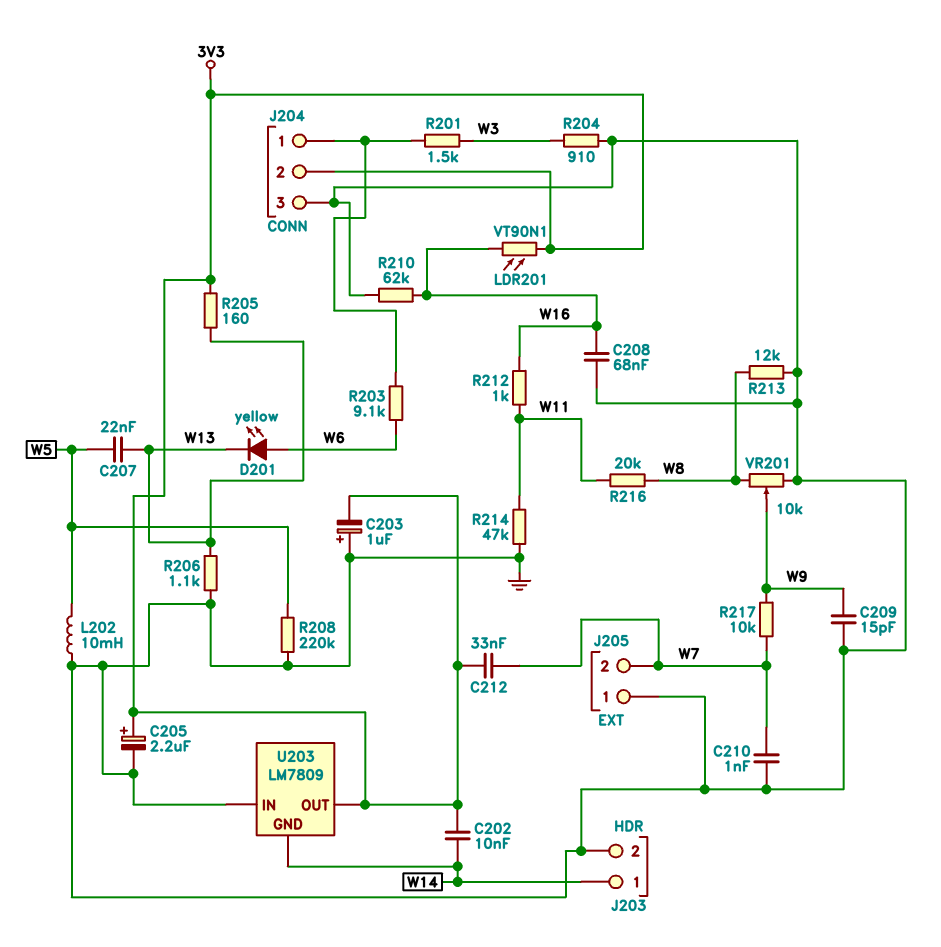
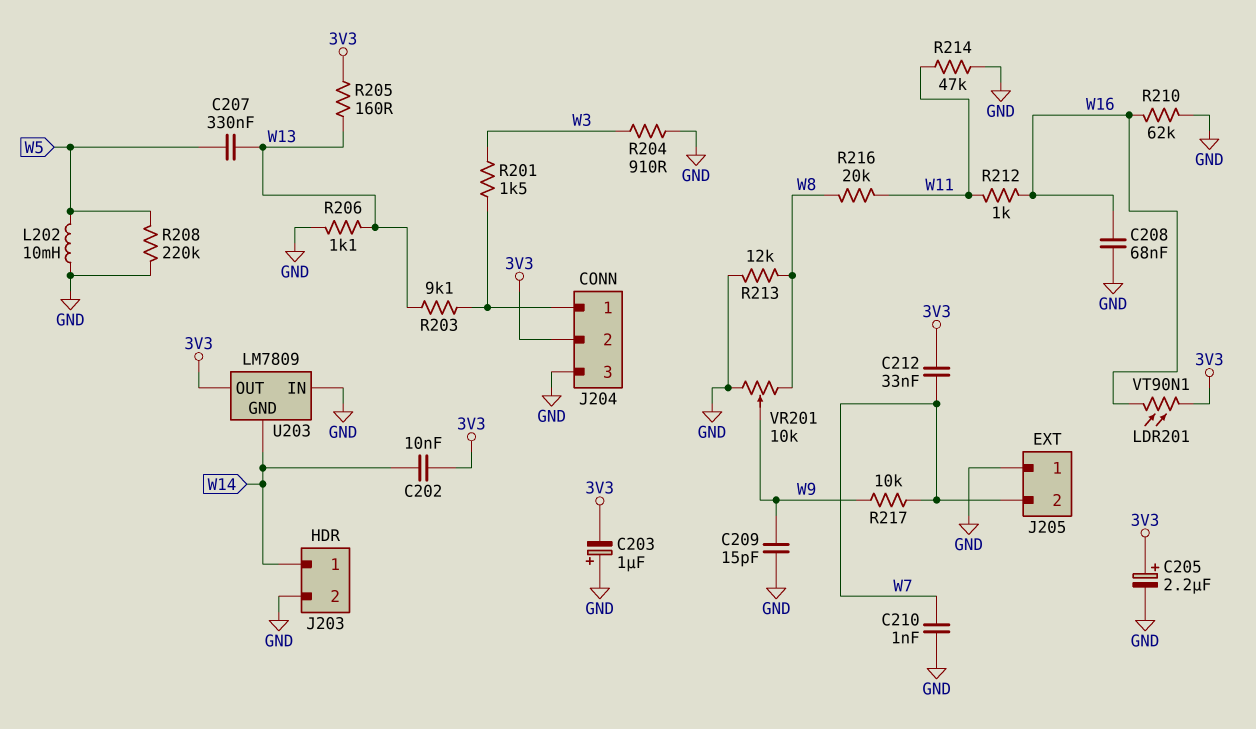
C207: 22nF (W5, W13) -> 330nF (W5, W13)
D201: LED yellow (A W6, K W13) -> none
R203: 9.1k (J204/1, W6) -> 9.1k (J204/1, W13)

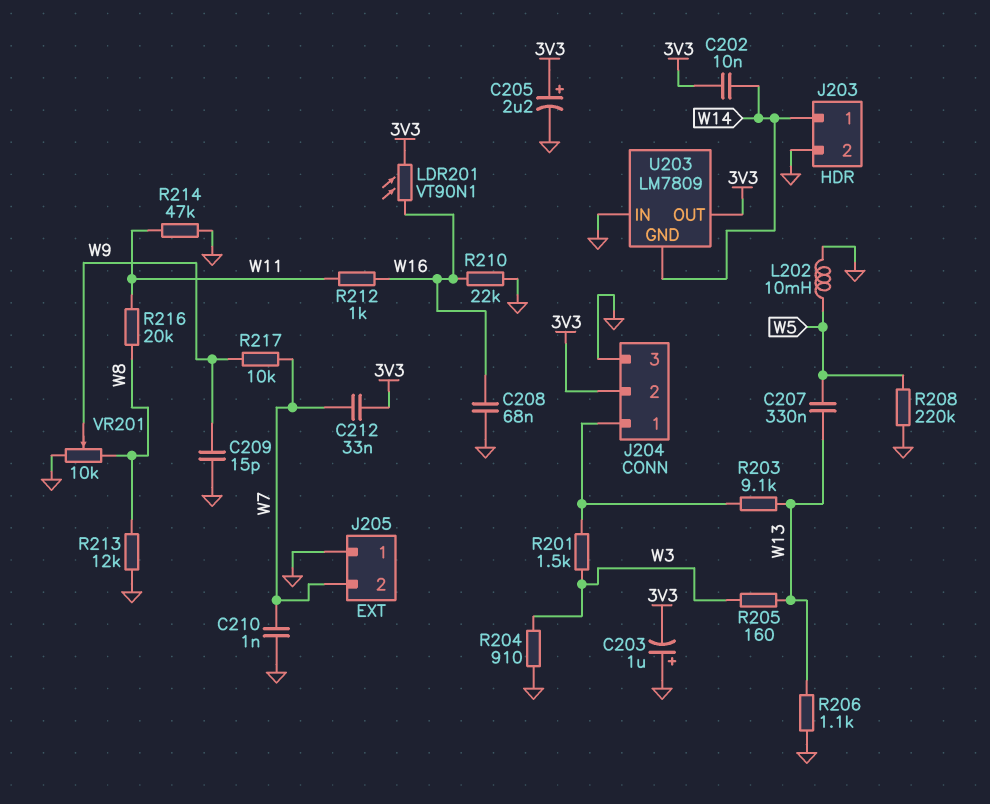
R205: 160 (3V3, W13) -> 160 (W3, W13)
R210: 62k (GND, W16) -> 22k (GND, W16)

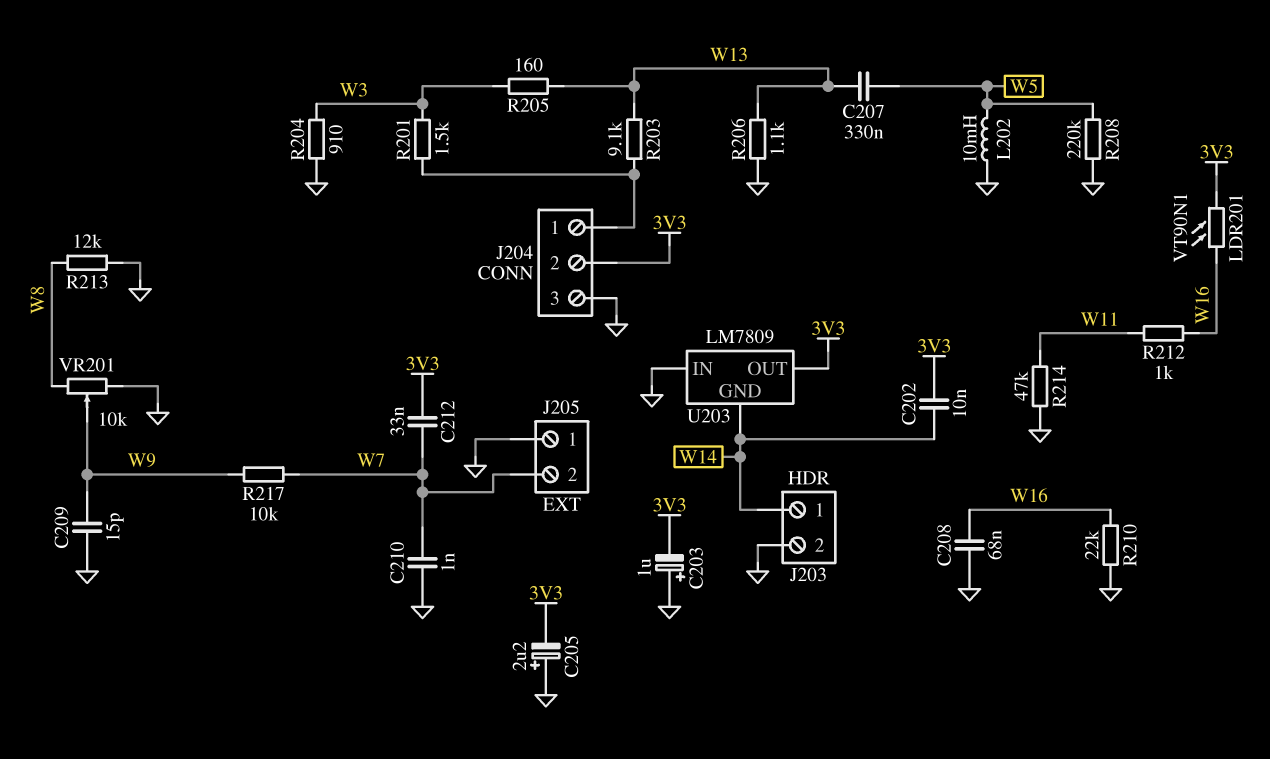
C205: 2.2uF (plus 3V3, minus GND) -> 2.2uF (plus GND, minus 3V3)
R216: 20k (W8, W11) -> none

